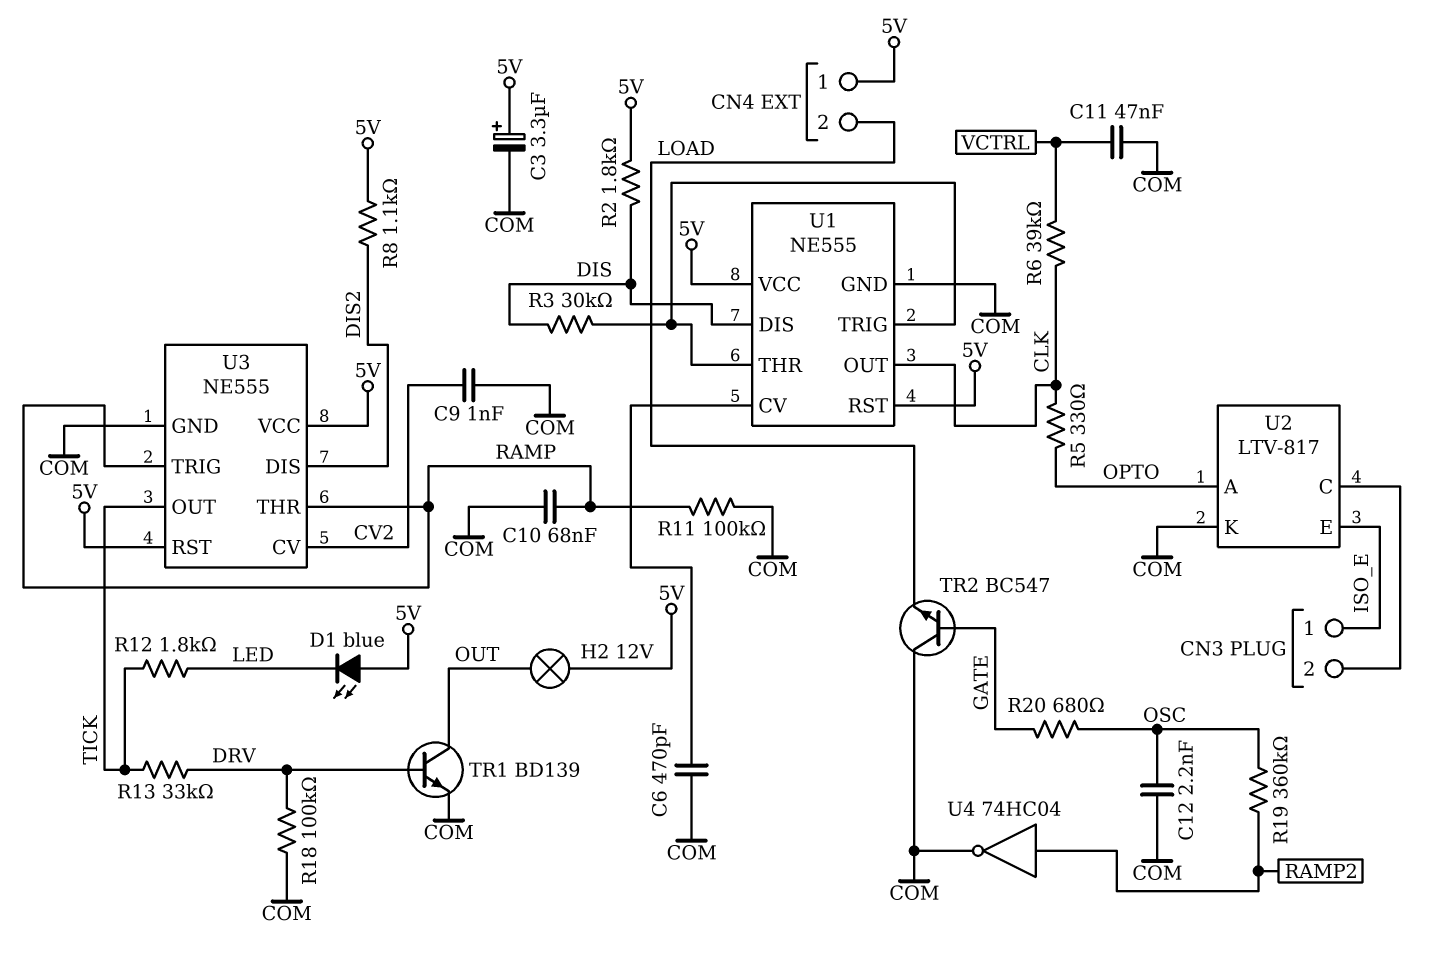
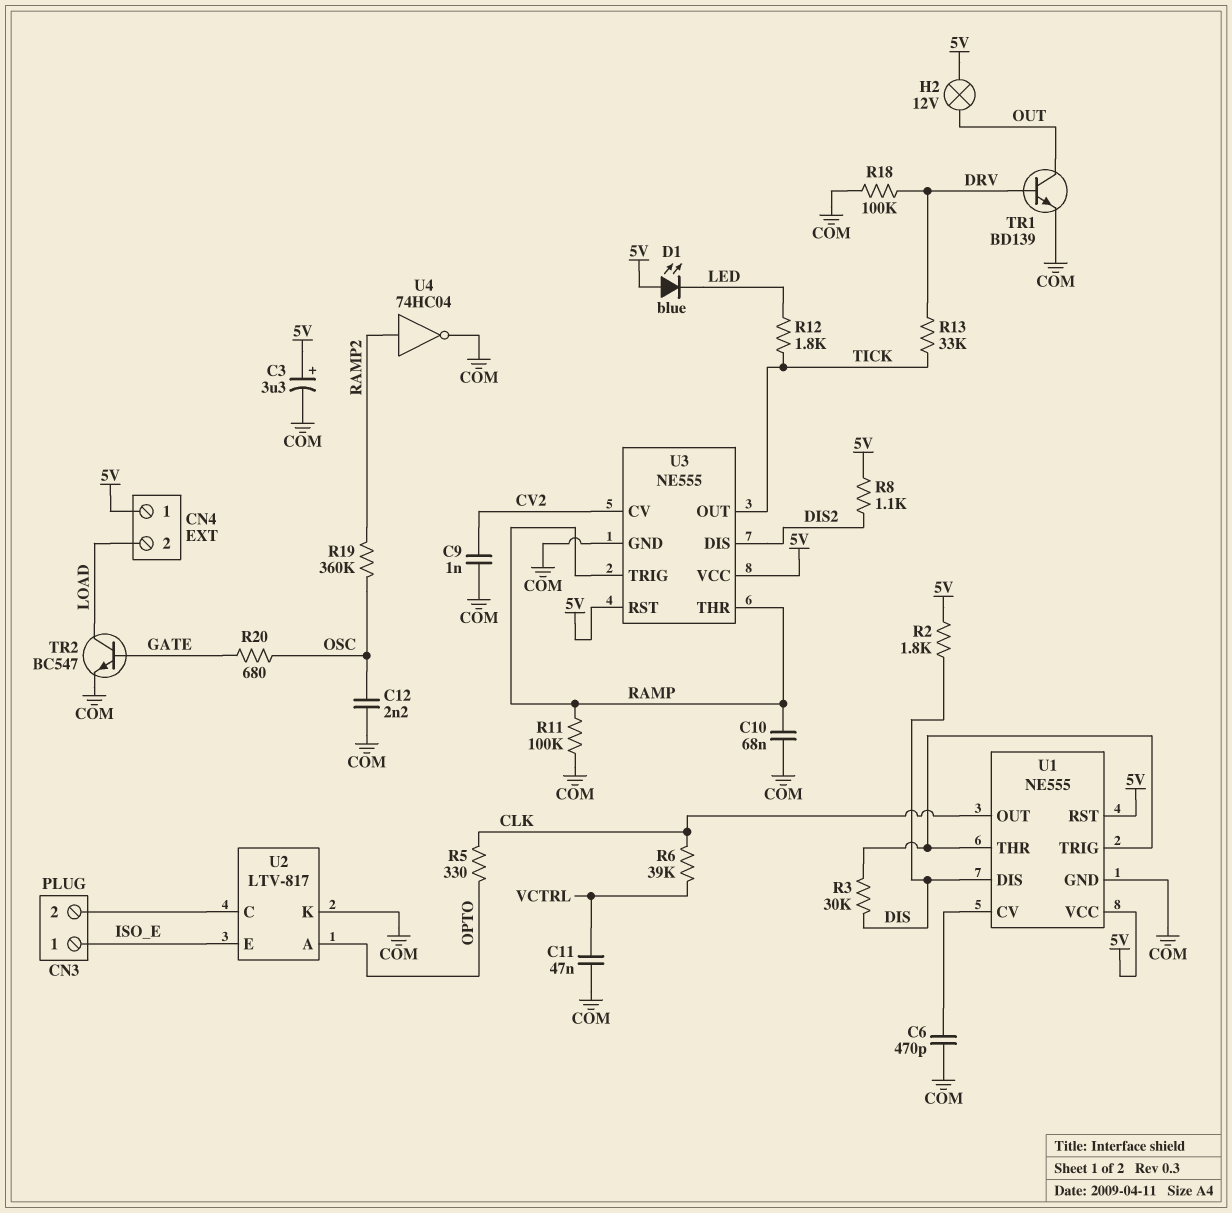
TR2: NPN BC547 (B GATE, C COM, E LOAD) -> NPN BC547 (B GATE, C LOAD, E COM)

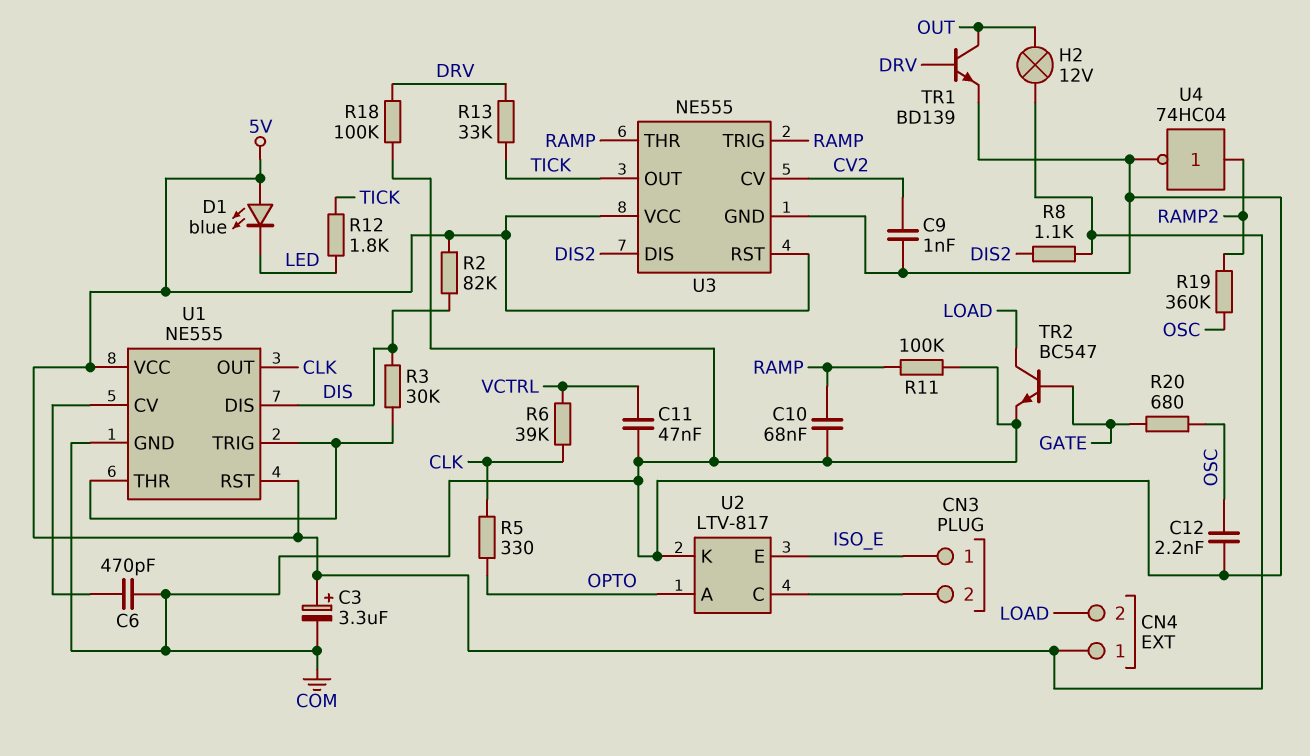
R2: 1.8k (5V, DIS) -> 82k (5V, DIS)

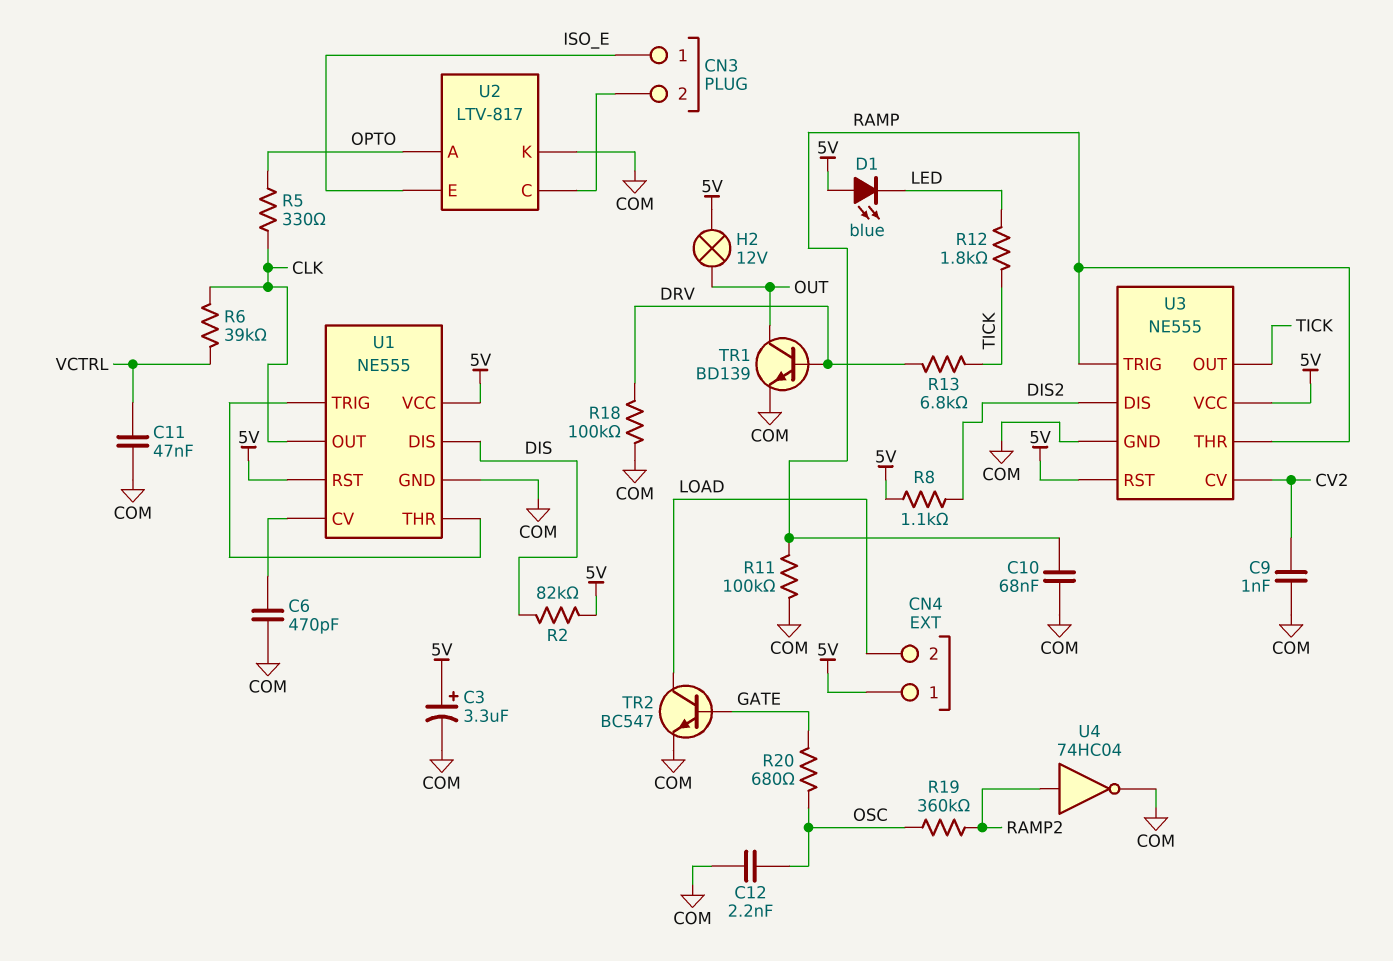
R3: 30k (DIS, U1/THR) -> none
R13: 33k (DRV, TICK) -> 6.8k (DRV, TICK)

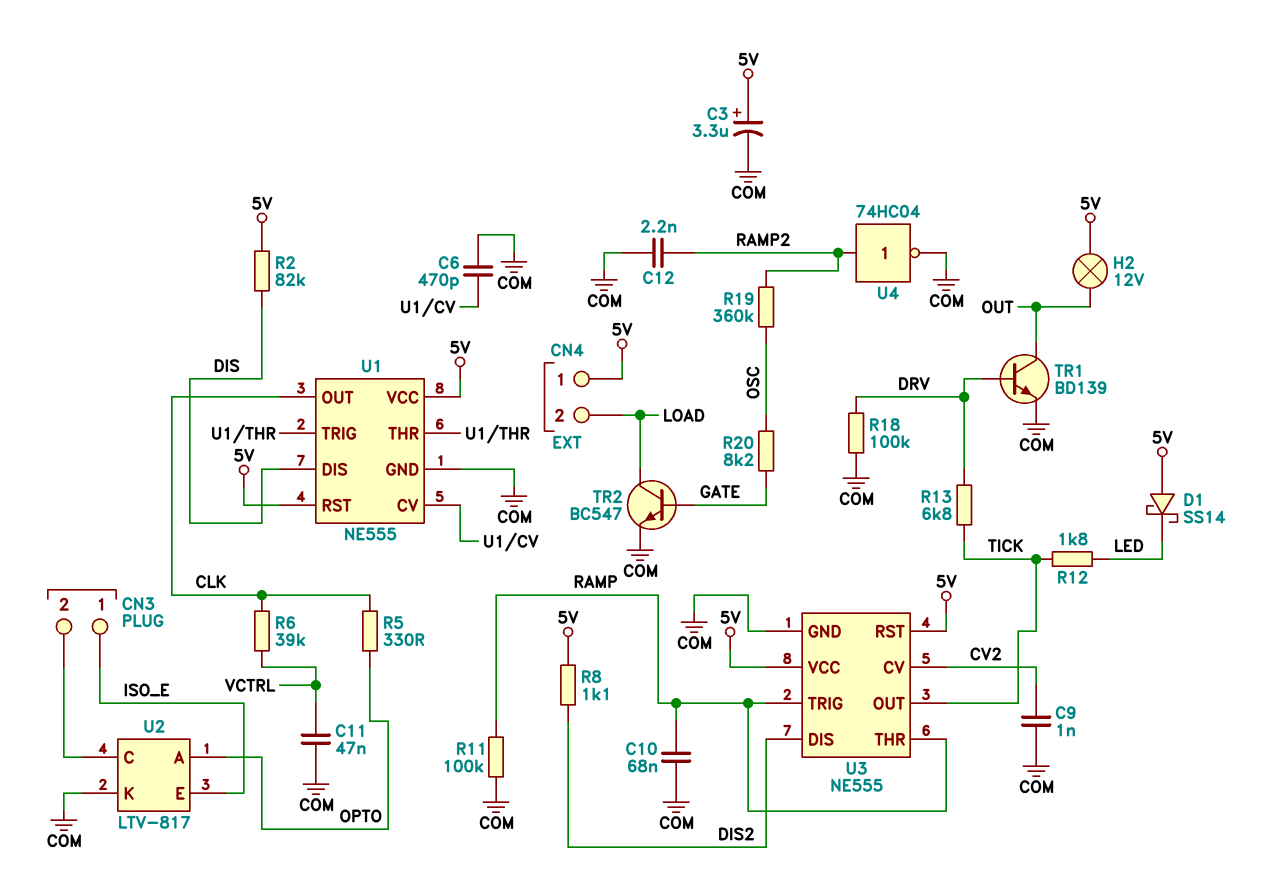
C12: 2.2nF (COM, OSC) -> 2.2nF (COM, RAMP2)
D1: LED blue (A 5V, K LED) -> schottky SS14 (A 5V, K LED)
R20: 680 (GATE, OSC) -> 8.2k (GATE, OSC)

